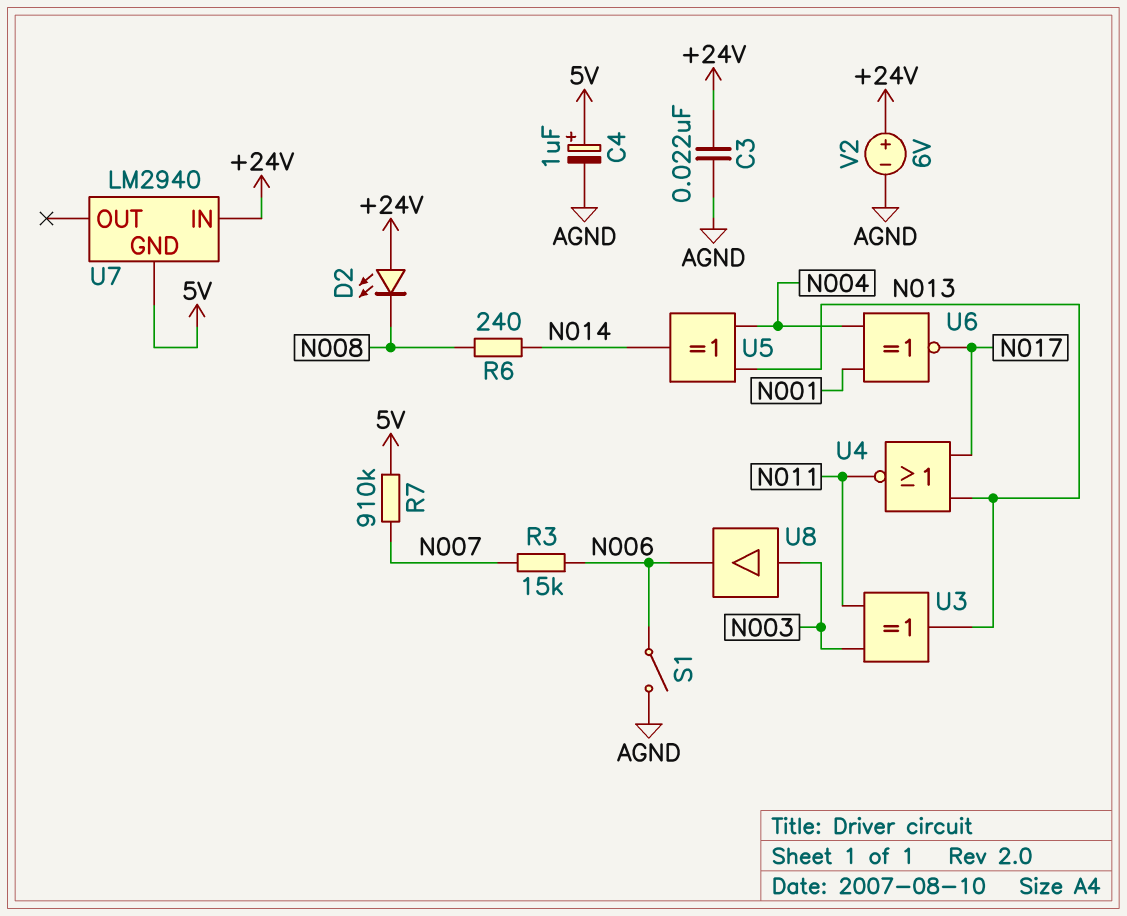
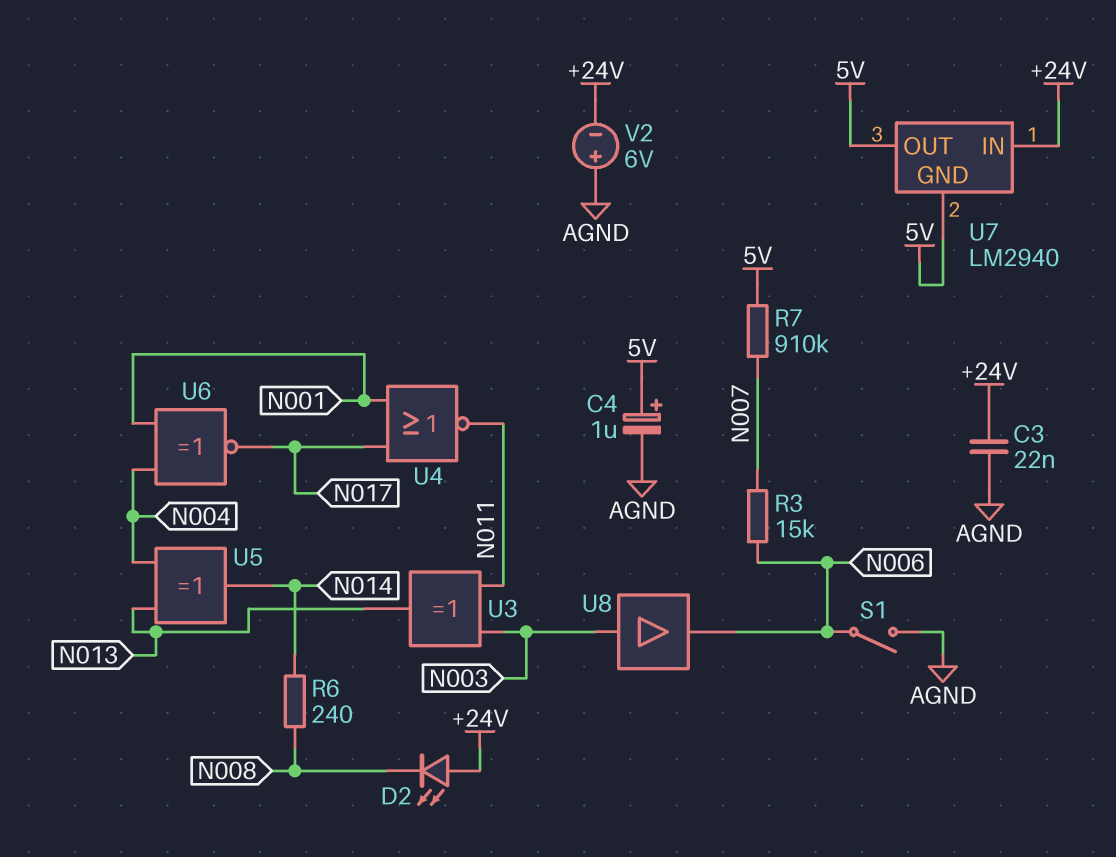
U4: NOR (in N013, in N017, out N011) -> NOR (in N001, in N017, out N011)
U7 pin OUT: none -> 5V
V2: 6V (plus +24V, minus AGND) -> 6V (plus AGND, minus +24V)

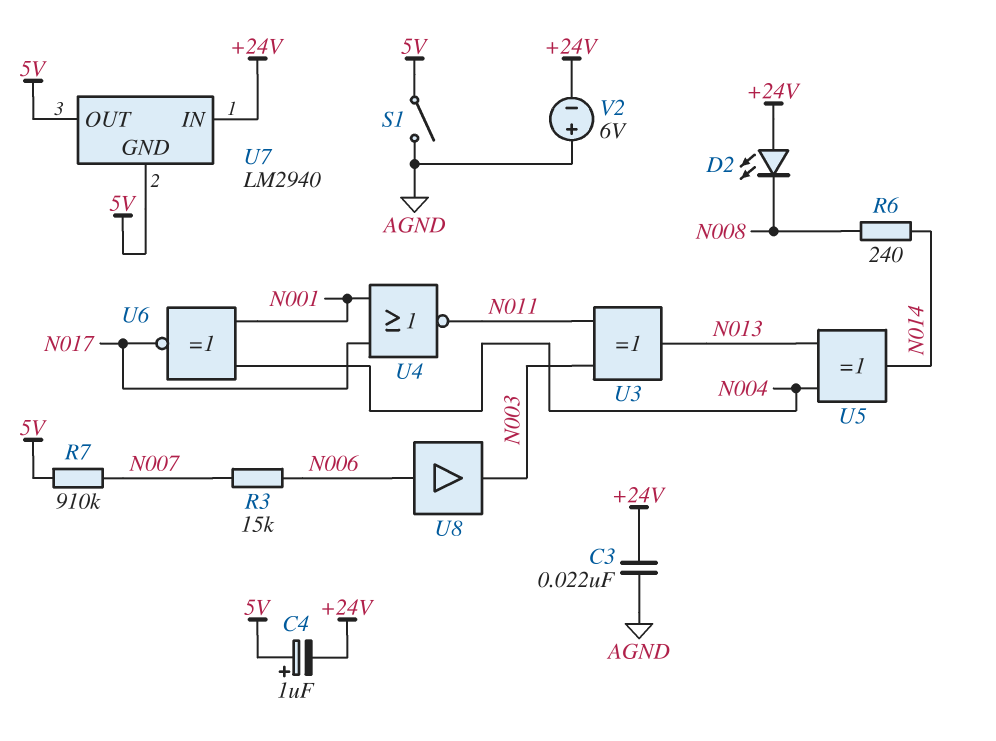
C4: 1uF (plus 5V, minus AGND) -> 1uF (plus 5V, minus +24V)
S1: switch (AGND, N006) -> switch (5V, AGND)
U8: buffer (in N003, out N006) -> buffer (in N006, out N003)

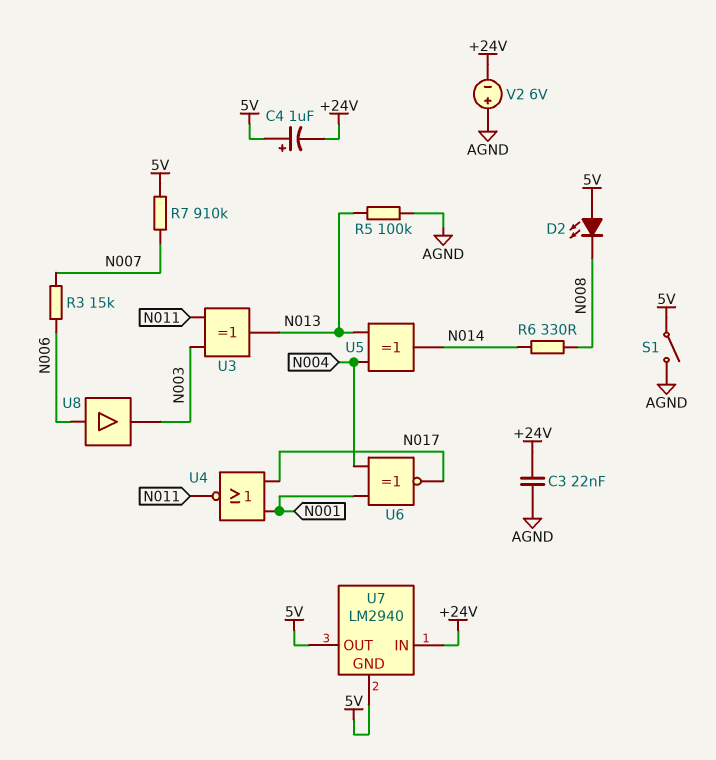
D2: LED (A +24V, K N008) -> LED (A 5V, K N008)
R5: none -> 100k (AGND, N013)
R6: 240 (N008, N014) -> 330 (N008, N014)

